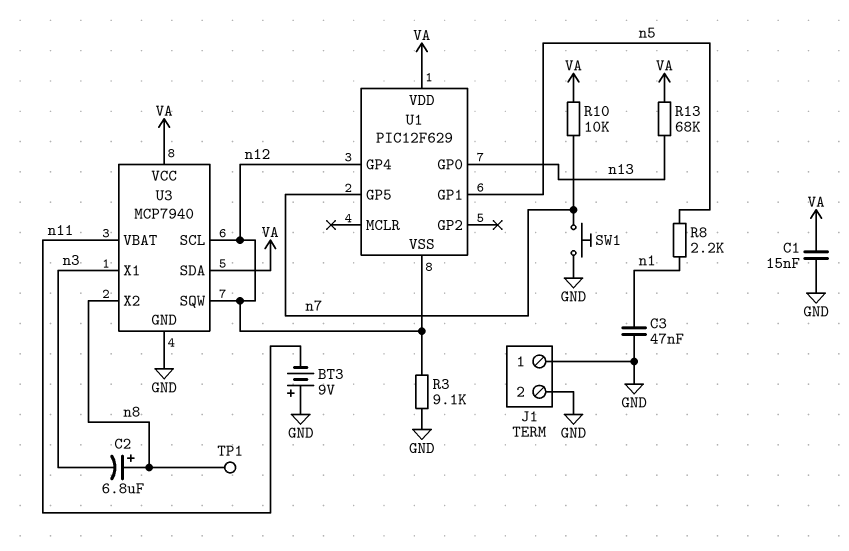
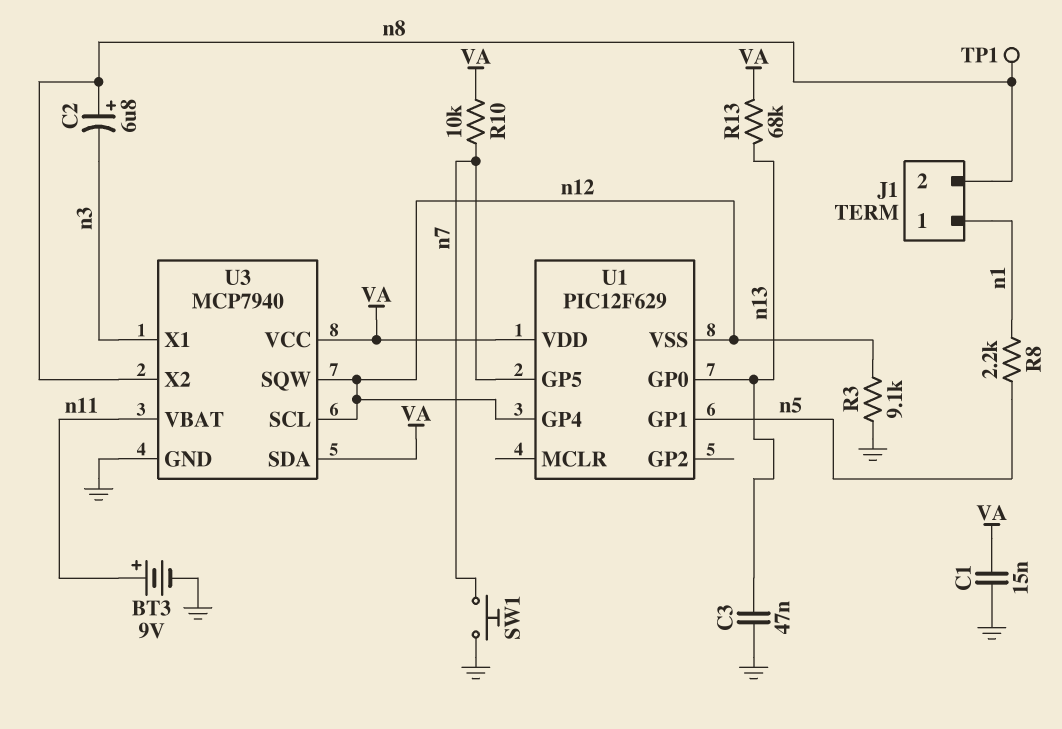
BT3: 9V (plus GND, minus n11) -> 9V (plus n11, minus GND)
C3: 47nF (GND, n1) -> 47nF (GND, n13)
J1 pin 1: GND -> n1
J1 pin 2: GND -> n8

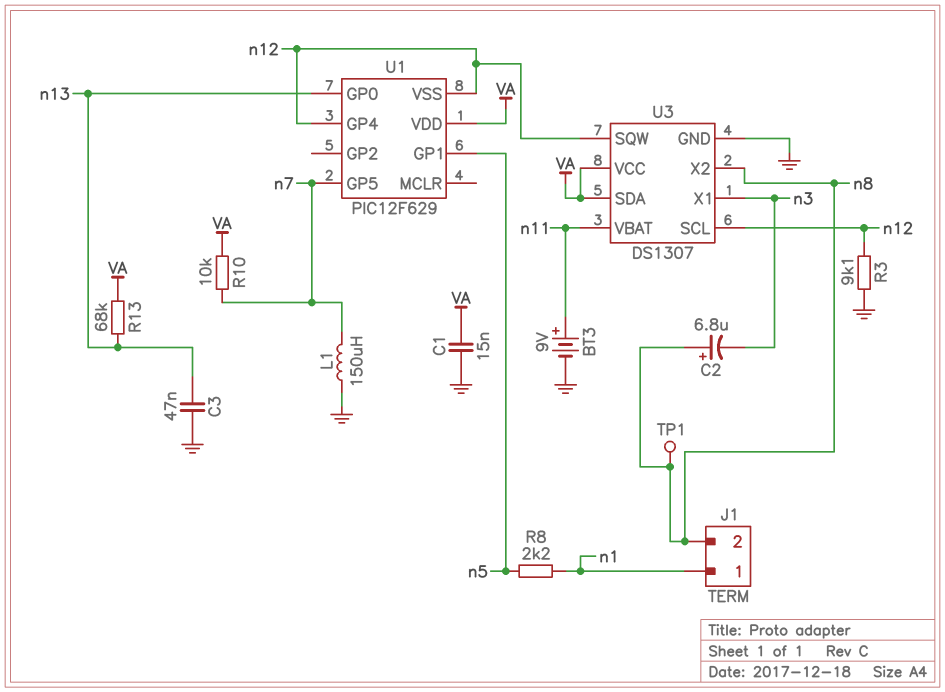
L1: none -> 150uH (GND, n7)
SW1: button (GND, n7) -> none
U3: MCP7940 -> DS1307

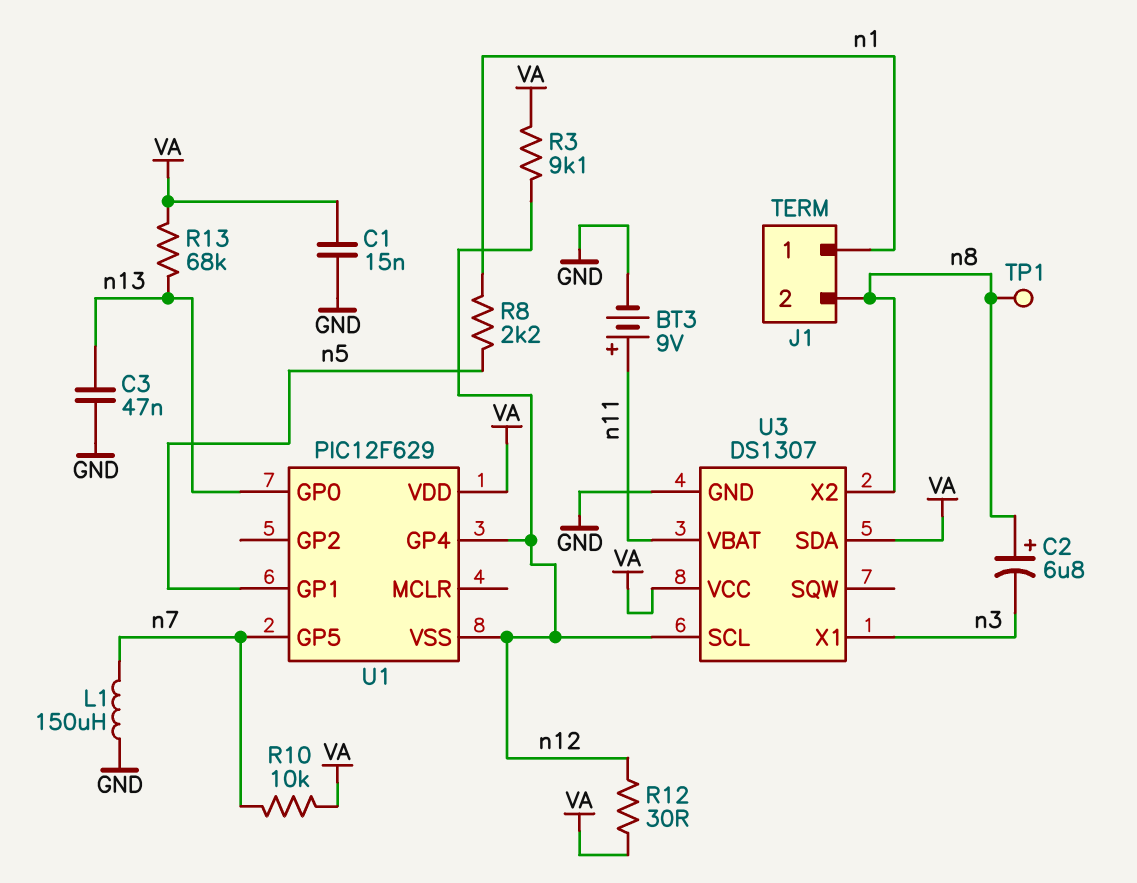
R3: 9.1k (GND, n12) -> 9.1k (VA, n12)
R12: none -> 30 (VA, n12)
U3 pin SQW: n12 -> none

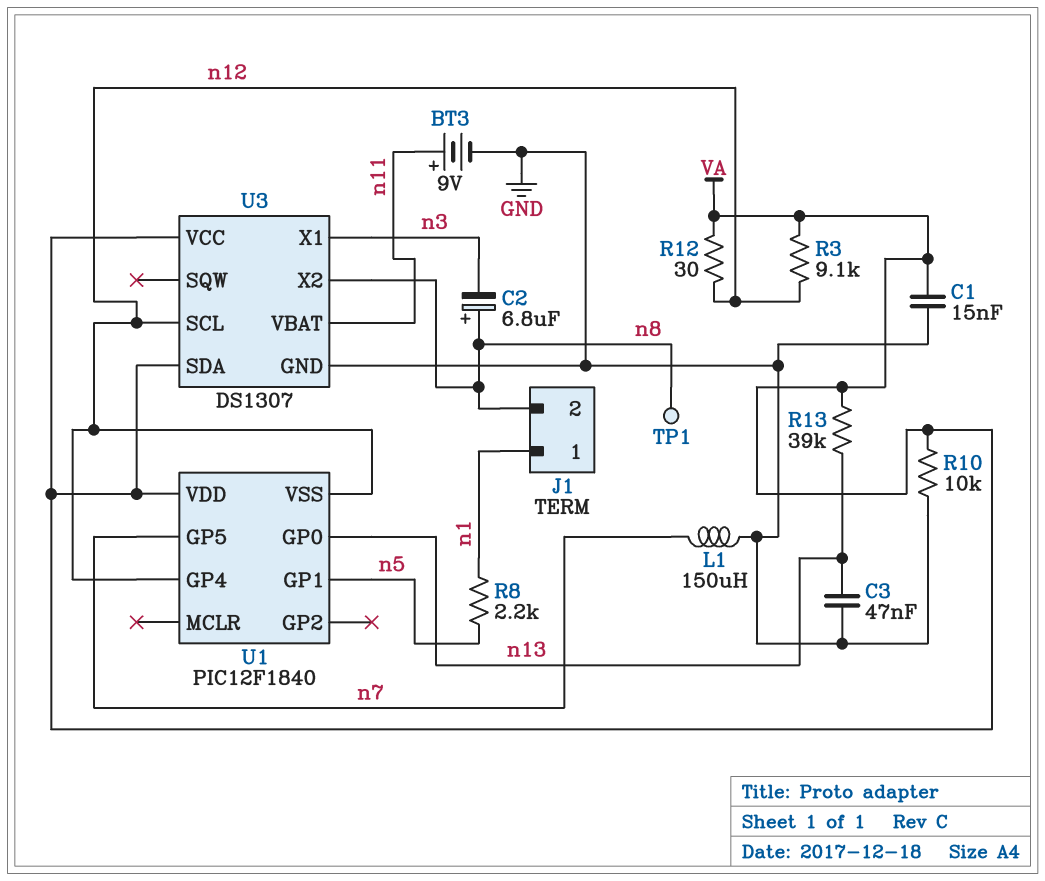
R10: 10k (VA, n7) -> 10k (GND, VA)
R13: 68k (VA, n13) -> 39k (VA, n13)
U1: PIC12F629 -> PIC12F1840

